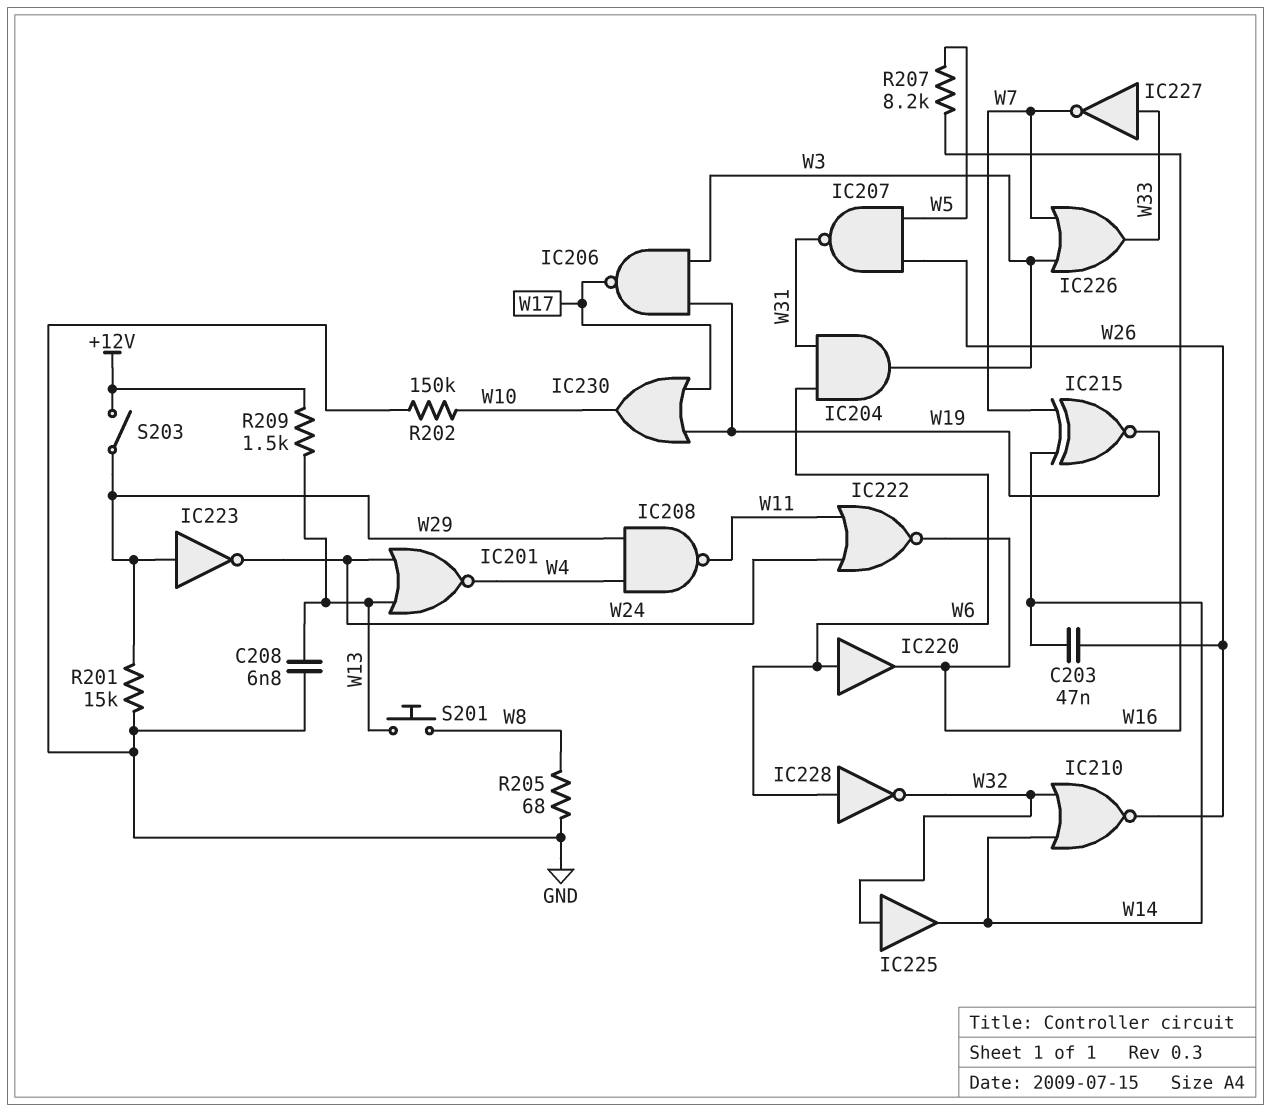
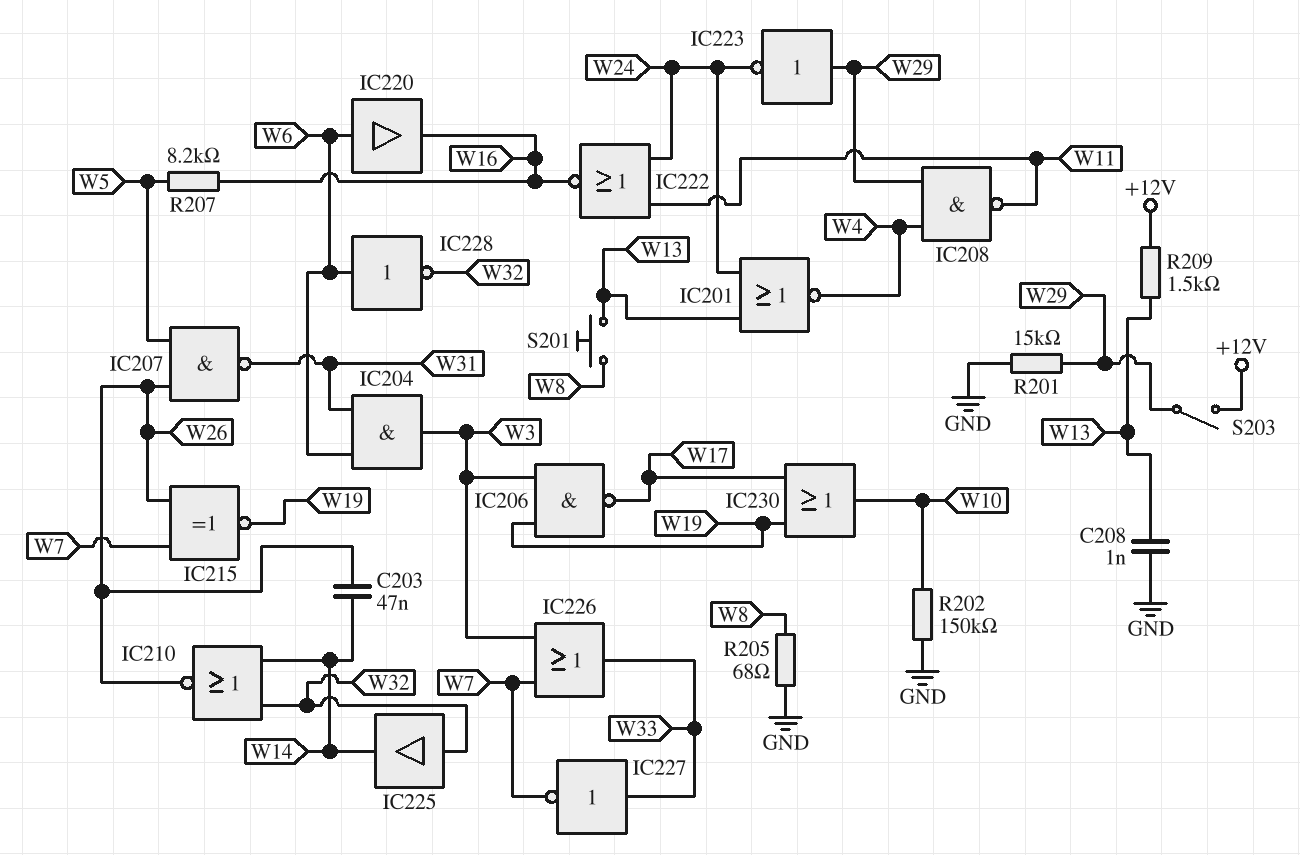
C208: 6.8nF (GND, W13) -> 1nF (GND, W13)
IC215: XNOR (in W7, in W14, out W19) -> XNOR (in W7, in W26, out W19)

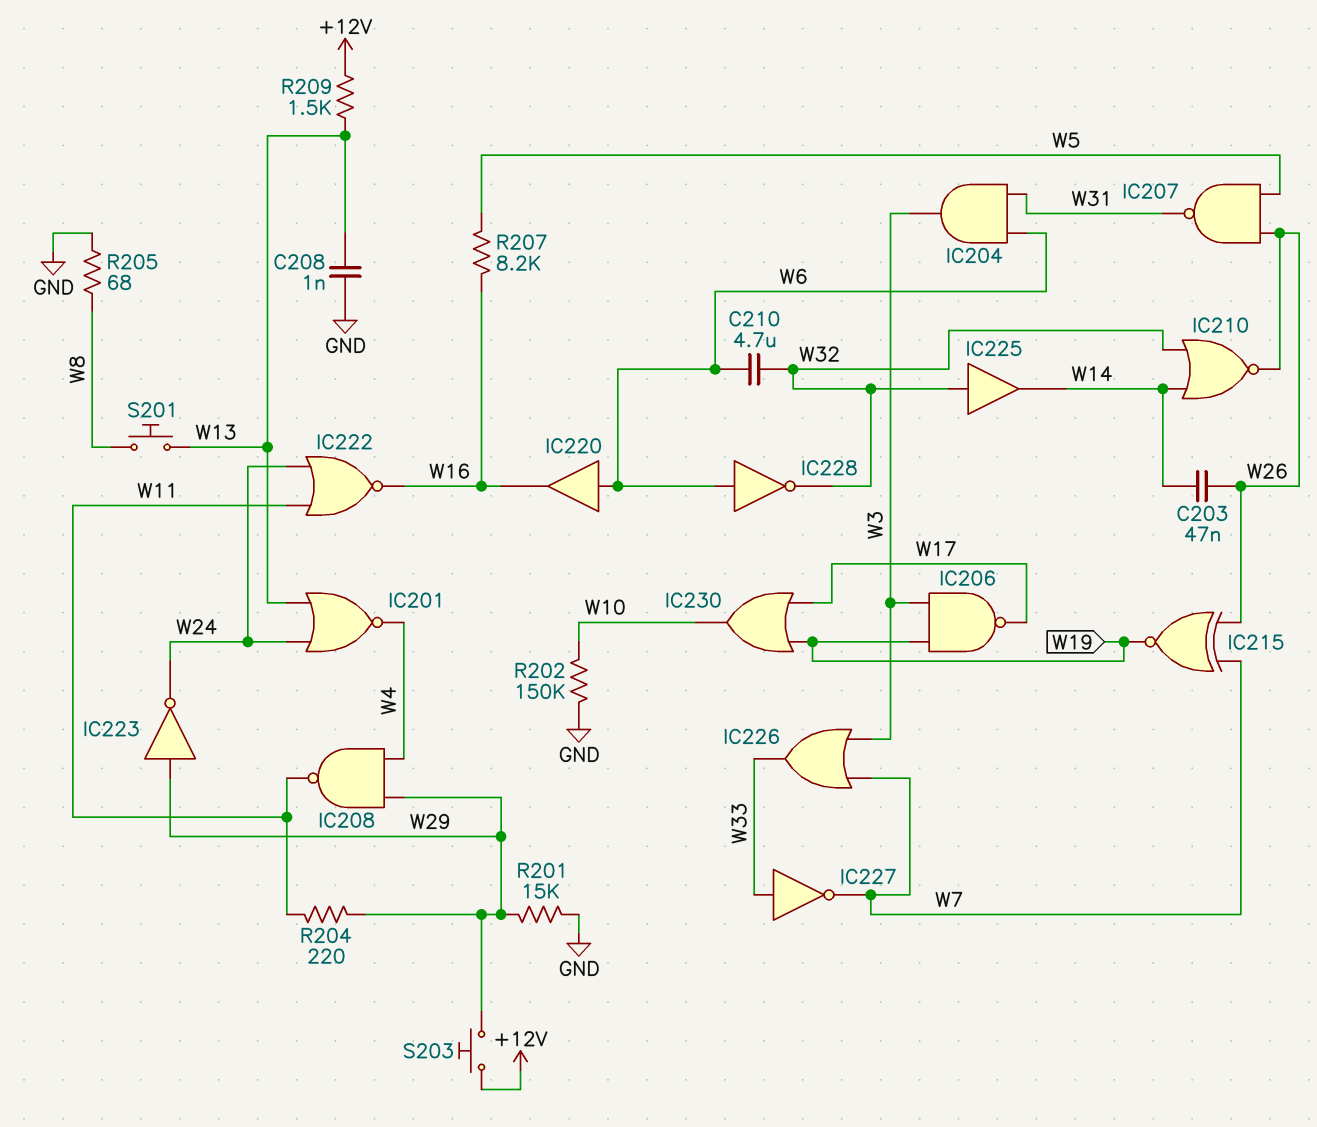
C210: none -> 4.7uF (W6, W32)
R204: none -> 220 (W11, W29)
S203: switch (+12V, W29) -> button (+12V, W29)

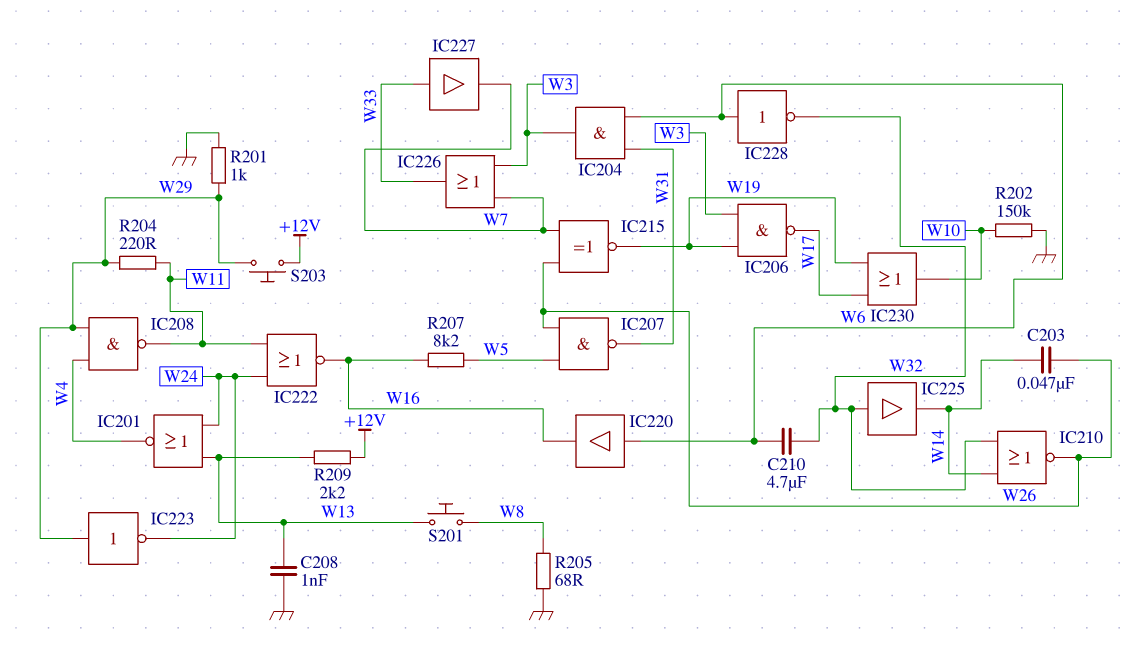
IC227: NOT (in W33, out W7) -> buffer (in W33, out W7)
R201: 15k (GND, W29) -> 1k (GND, W29)
R209: 1.5k (+12V, W13) -> 2.2k (+12V, W13)

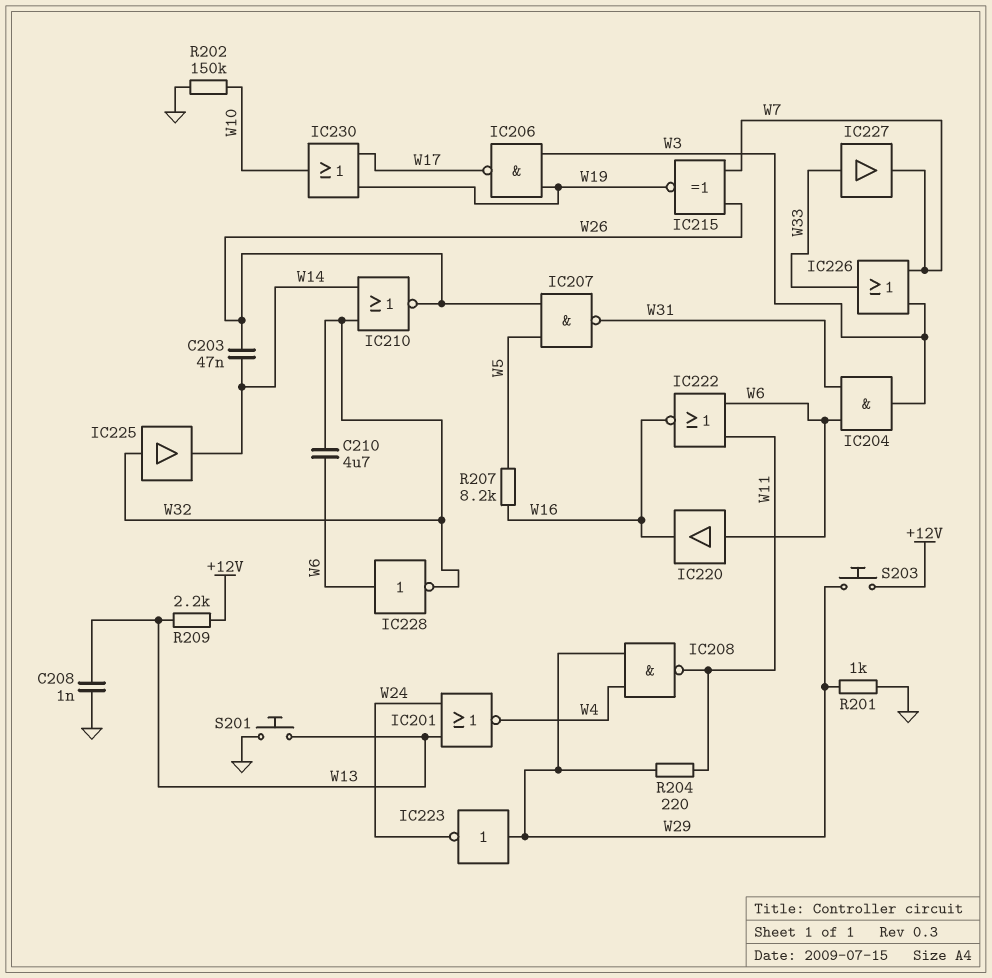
IC222: NOR (in W11, in W24, out W16) -> NOR (in W6, in W11, out W16)
R205: 68 (GND, W8) -> none
S201: button (W8, W13) -> button (GND, W13)

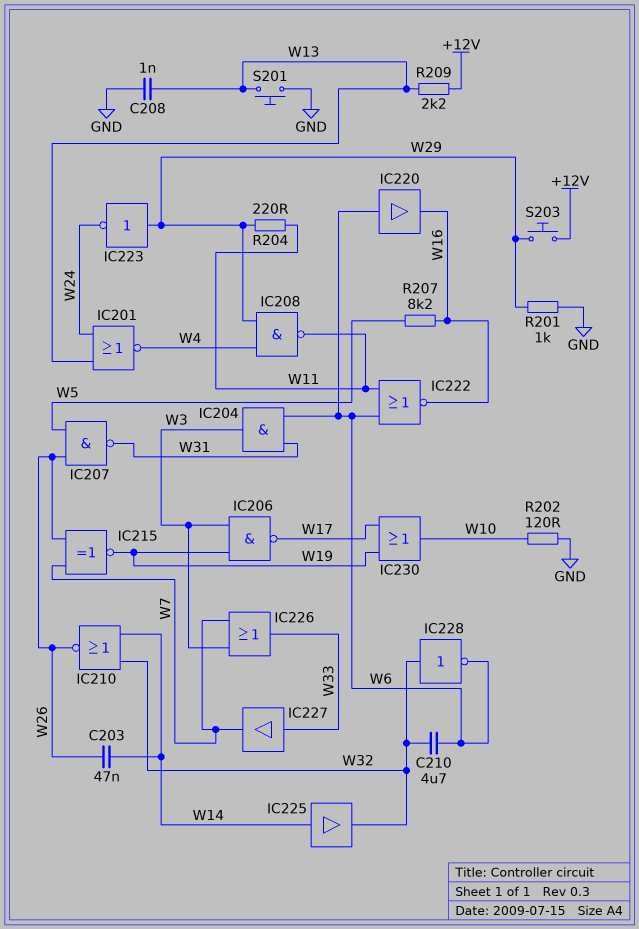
IC225: buffer (in W32, out W14) -> buffer (in W14, out W32)
IC228: NOT (in W6, out W32) -> NOT (in W32, out W6)
R202: 150k (GND, W10) -> 120 (GND, W10)

